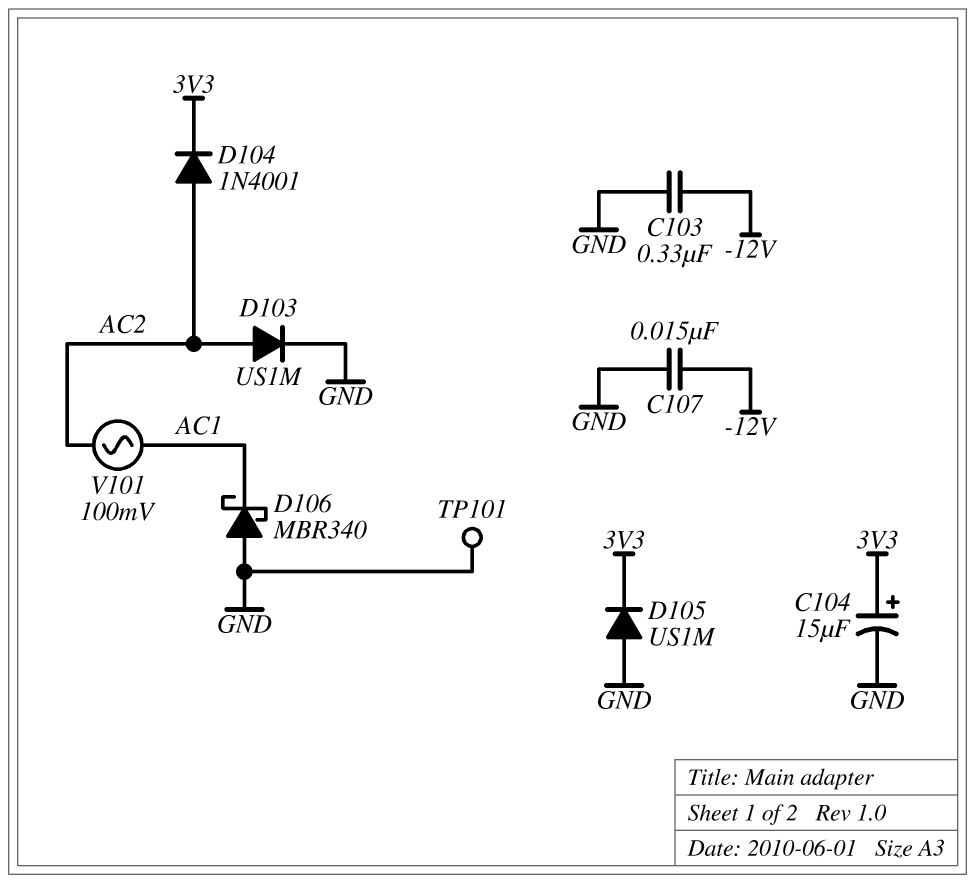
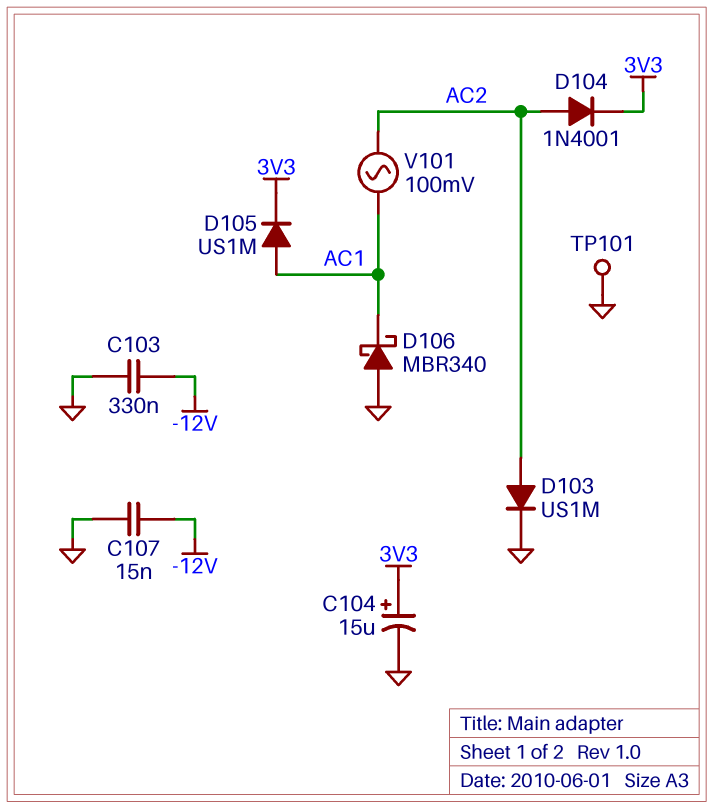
D105: diode US1M (A GND, K 3V3) -> diode US1M (A AC1, K 3V3)

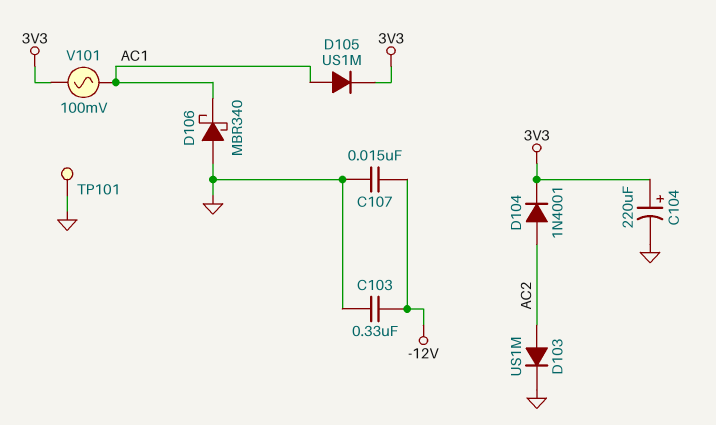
C104: 15uF (plus 3V3, minus GND) -> 220uF (plus 3V3, minus GND)
V101: AC 100mV (AC1, AC2) -> AC 100mV (3V3, AC1)

